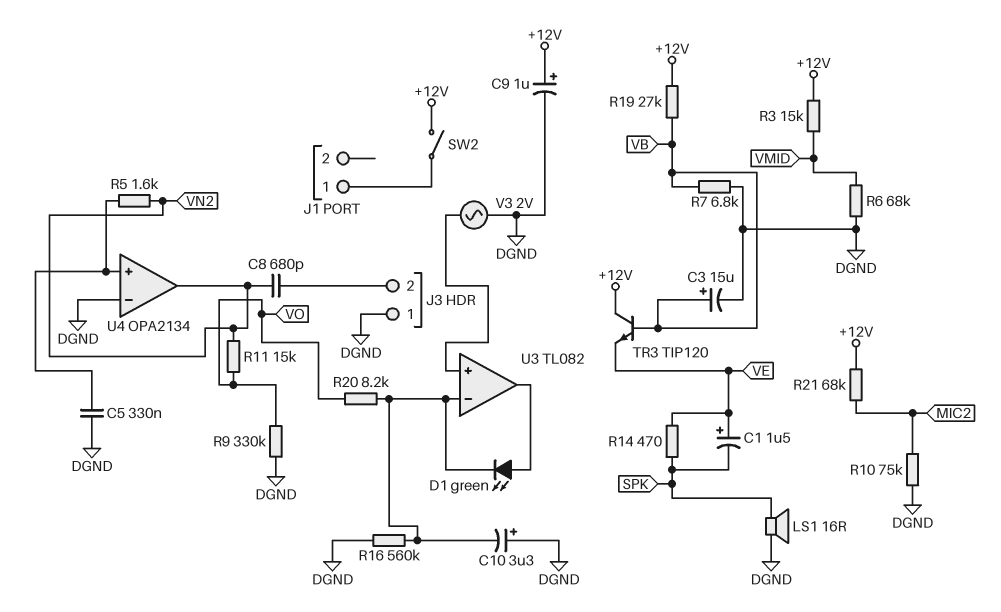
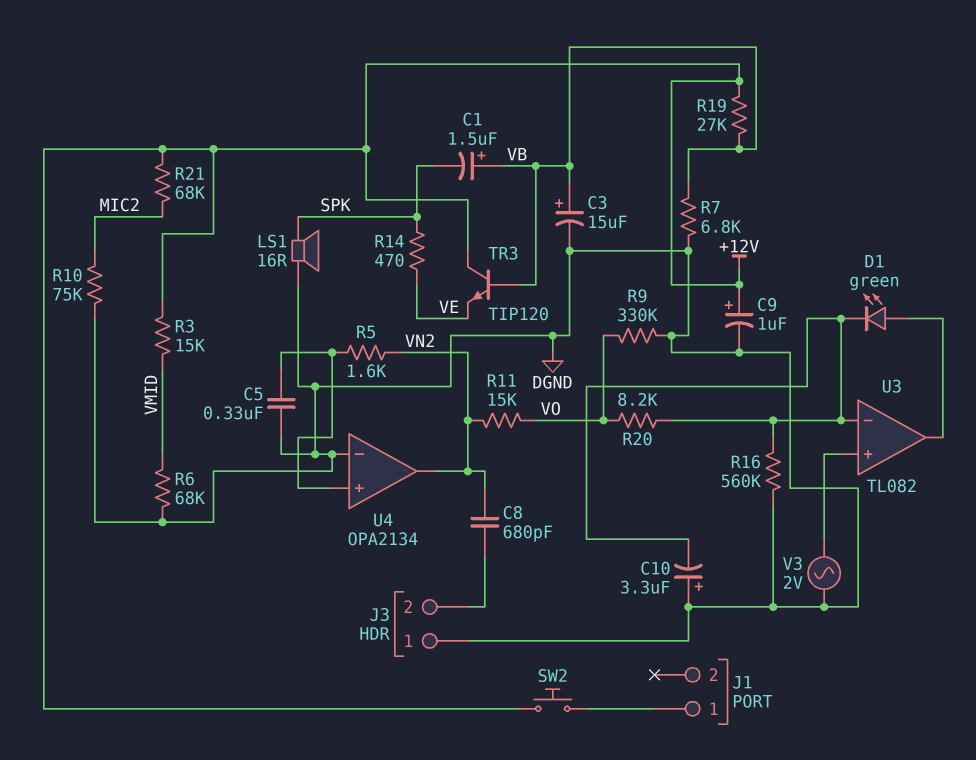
C1: 1.5uF (plus VE, minus SPK) -> 1.5uF (plus VB, minus SPK)
SW2: switch (+12V, J1/1) -> button (+12V, J1/1)

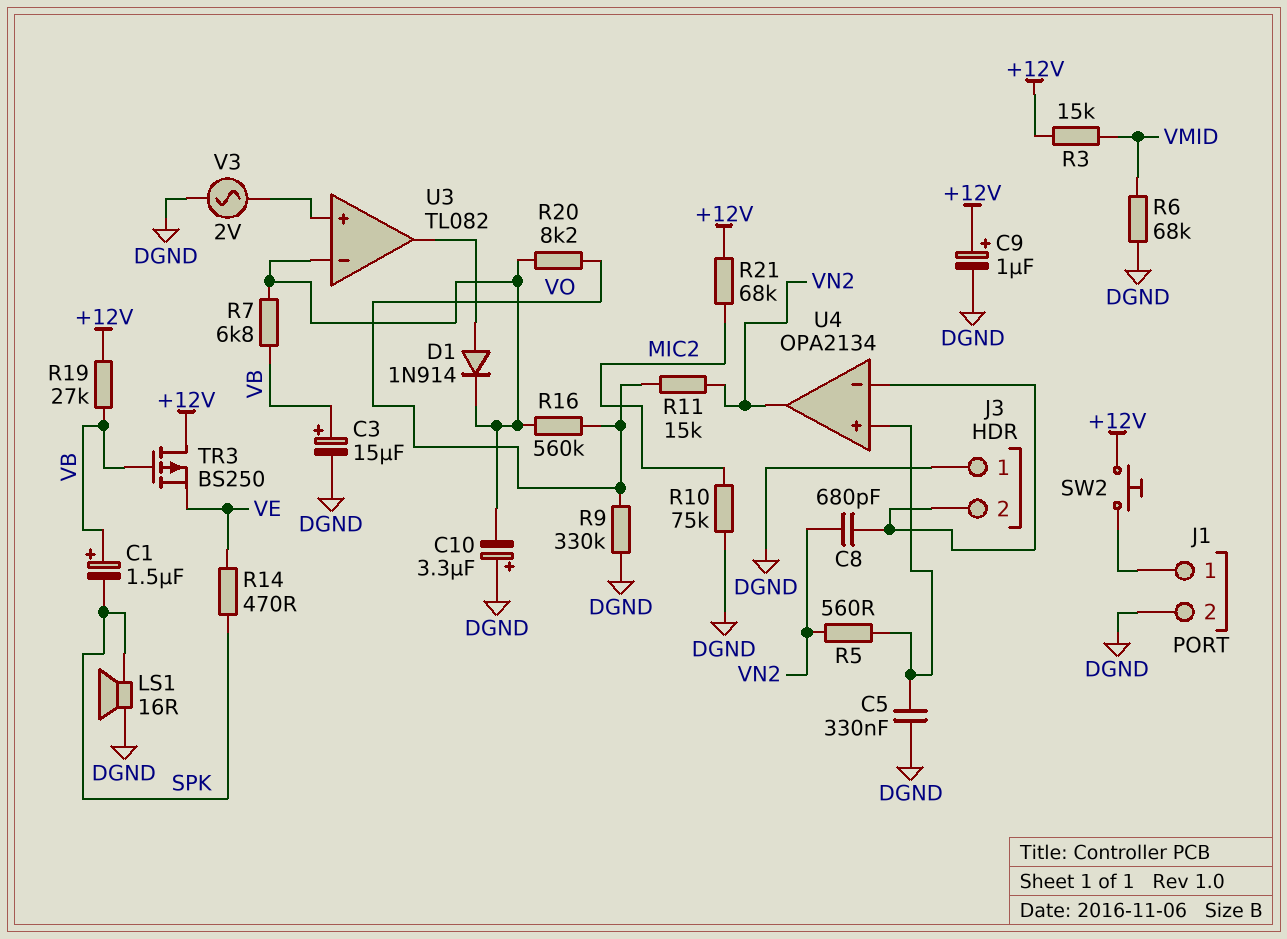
D1: LED green (A U3/out, K U3/in-) -> diode 1N914 (A U3/out, K U3/in-)
J1 pin 2: none -> DGND
R5: 1.6k (U4/in+, VN2) -> 560 (U4/in+, VN2)
R7: 6.8k (DGND, VB) -> 6.8k (U3/in-, VB)
R16: 560k (DGND, U3/in-) -> 560k (U3/in-, VO)
TR3: NPN TIP120 (B VB, C +12V, E VE) -> PMOS BS250 (G VB, D +12V, S VE)
U4 pin in-: DGND -> J3/2

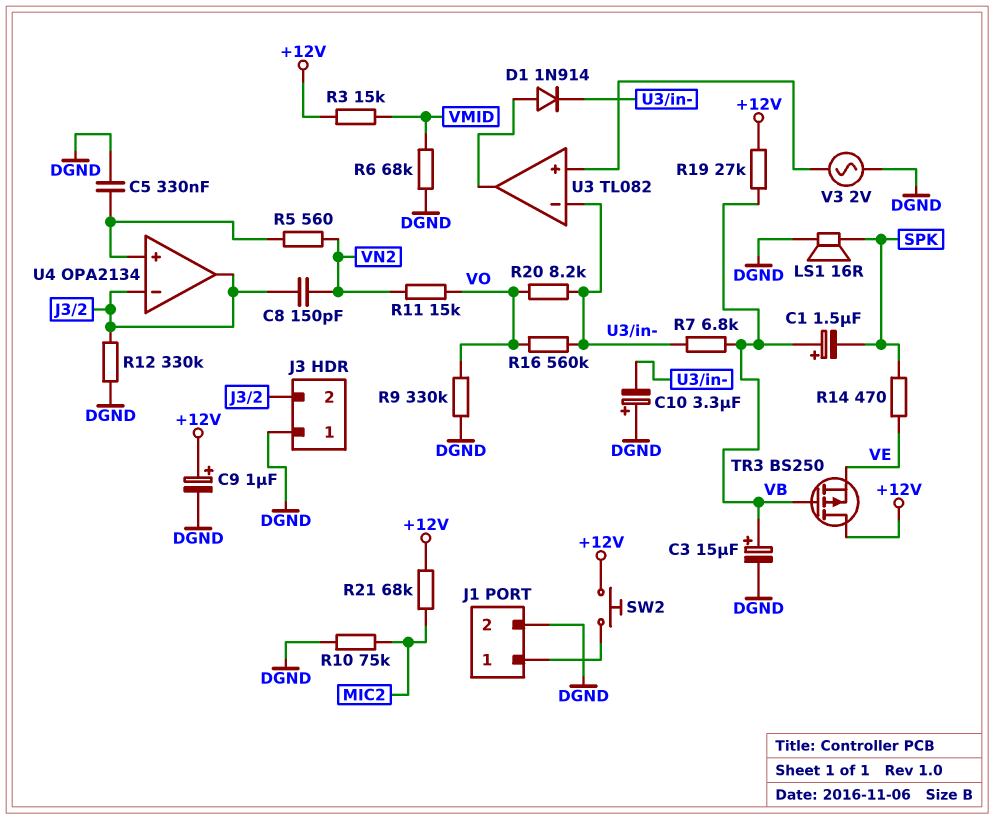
C8: 680pF (J3/2, VN2) -> 150pF (J3/2, VN2)
R12: none -> 330k (DGND, J3/2)
U4 pin out: VN2 -> J3/2

